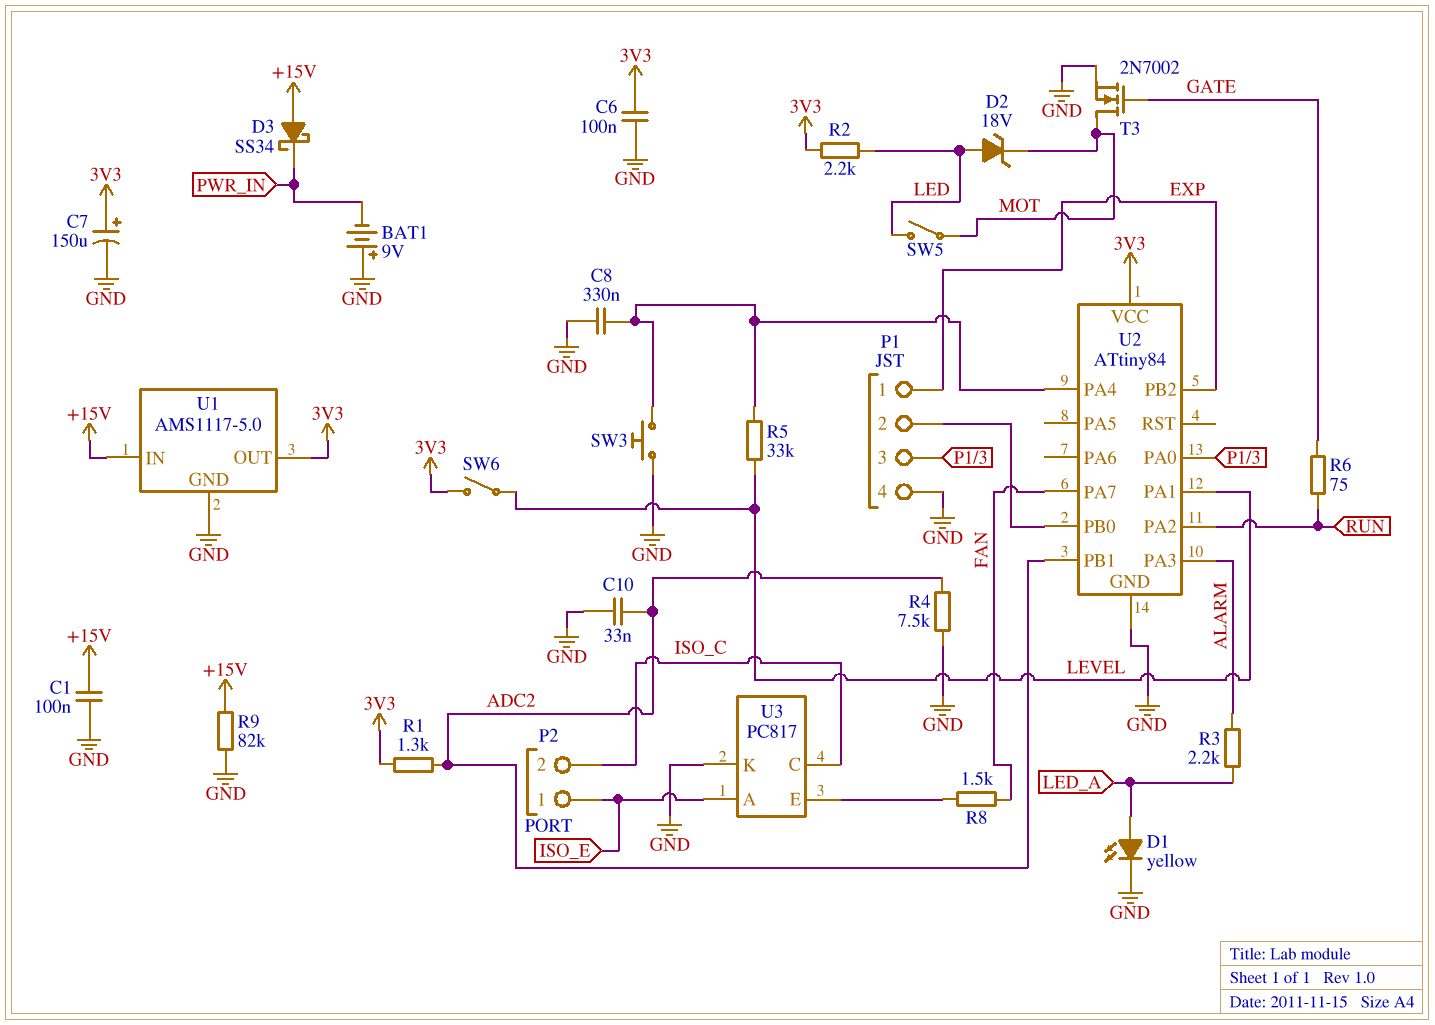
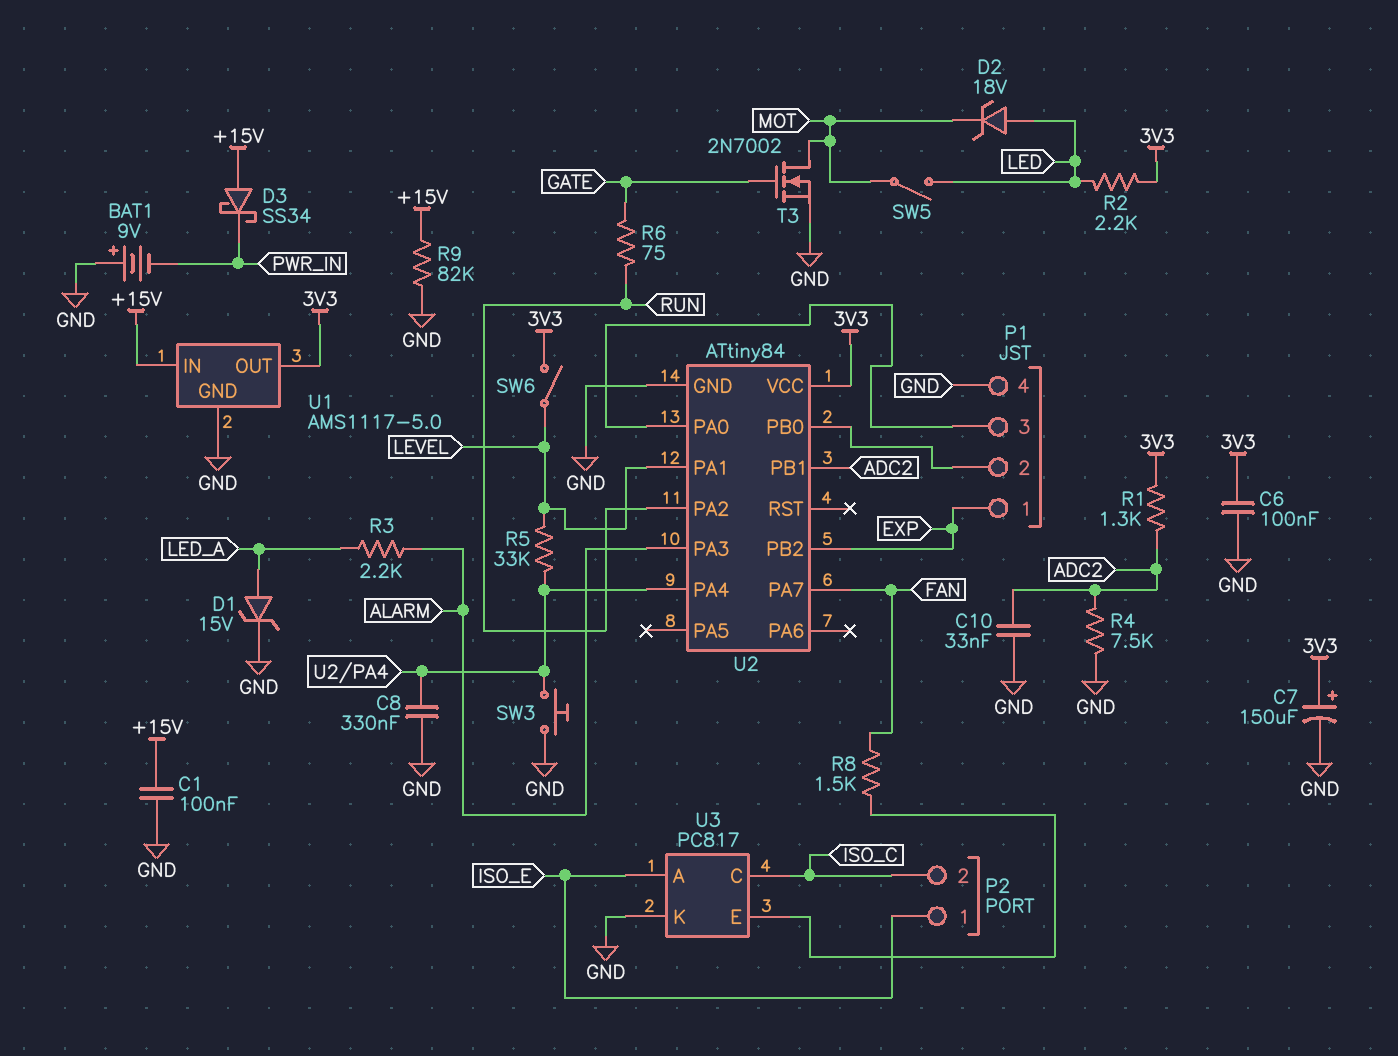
D1: LED yellow (A LED_A, K GND) -> zener 15V (A LED_A, K GND)

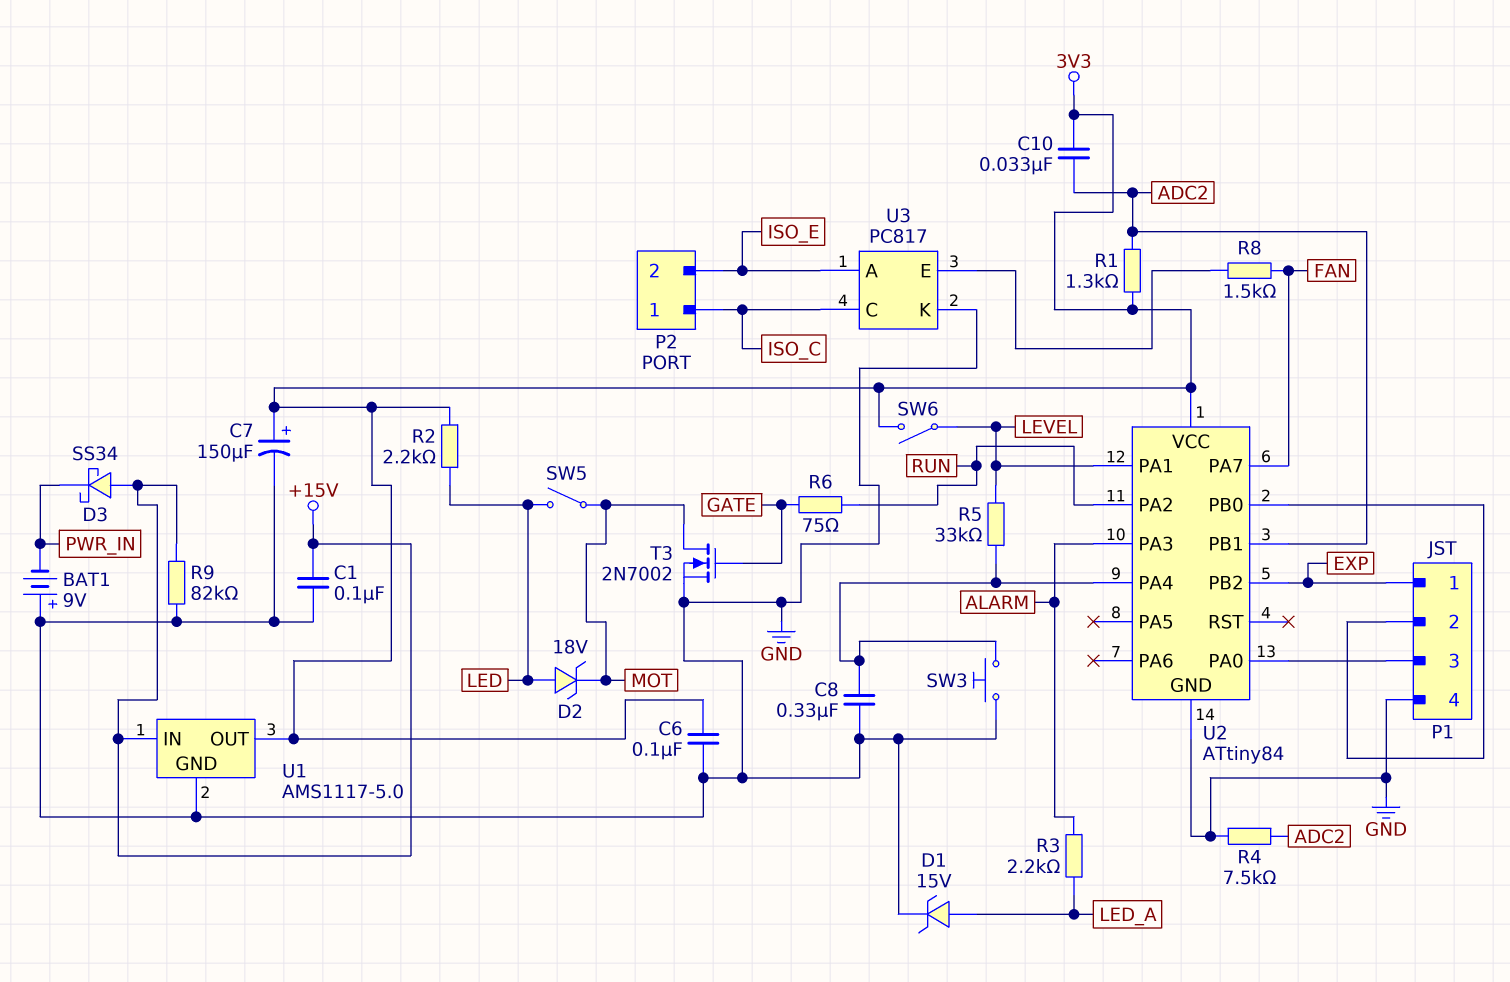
C10: 33nF (ADC2, GND) -> 33nF (3V3, ADC2)
P2 pin 1: ISO_E -> ISO_C
P2 pin 2: ISO_C -> ISO_E

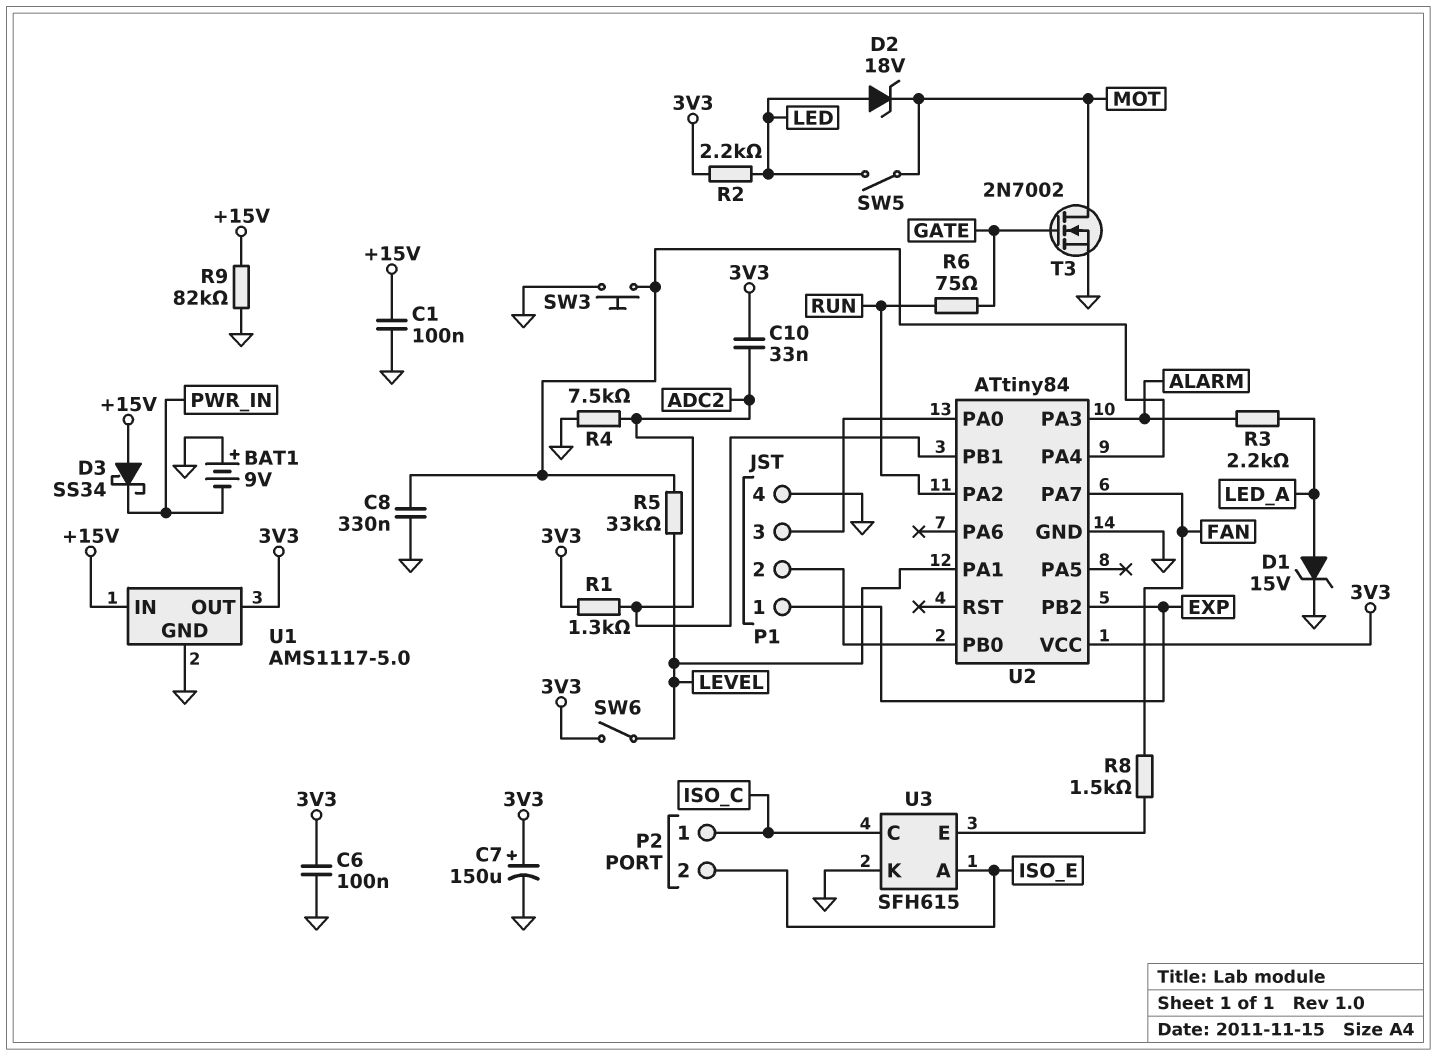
U3: PC817 -> SFH615

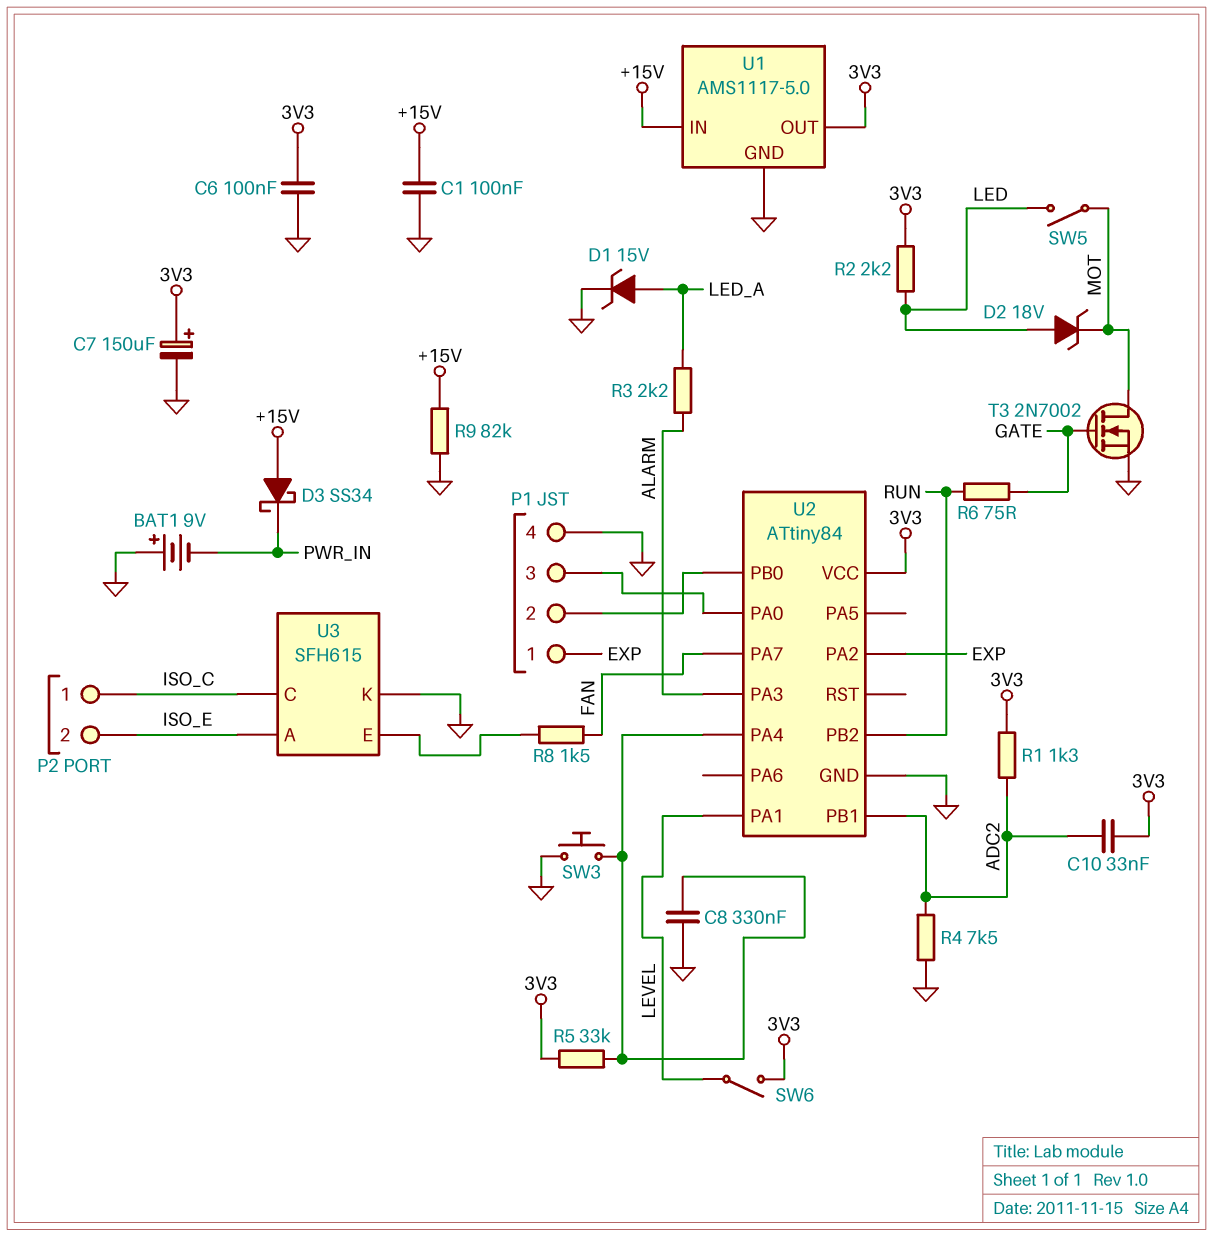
R5: 33k (LEVEL, U2/PA4) -> 33k (3V3, U2/PA4)
U2 pin PA2: RUN -> EXP
U2 pin PB2: EXP -> RUN

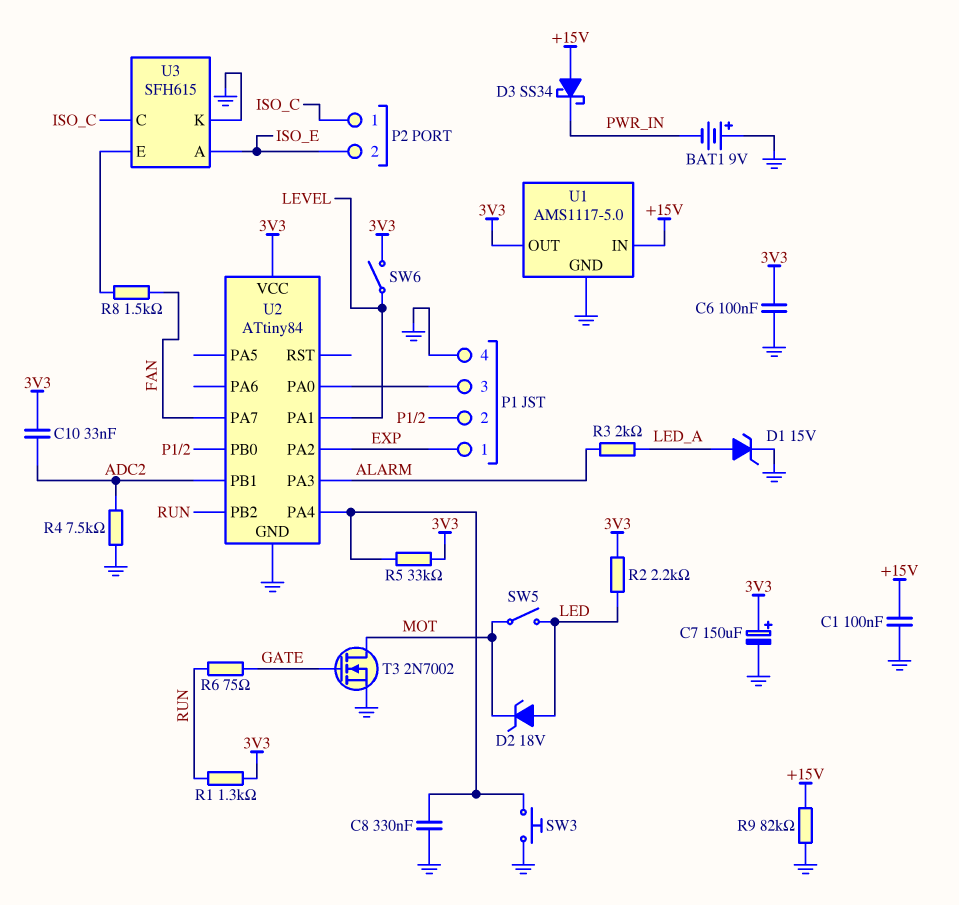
R1: 1.3k (3V3, ADC2) -> 1.3k (3V3, RUN)
R3: 2.2k (ALARM, LED_A) -> 2k (ALARM, LED_A)

